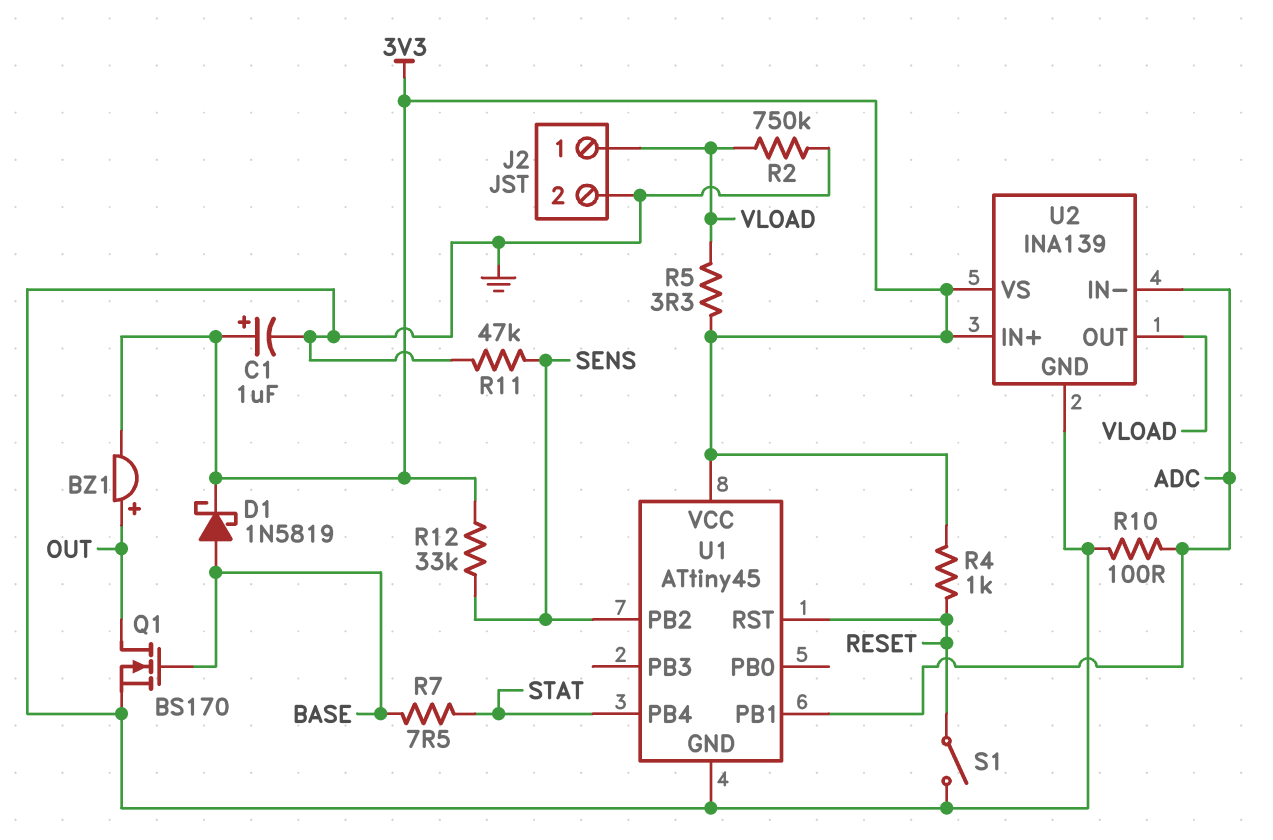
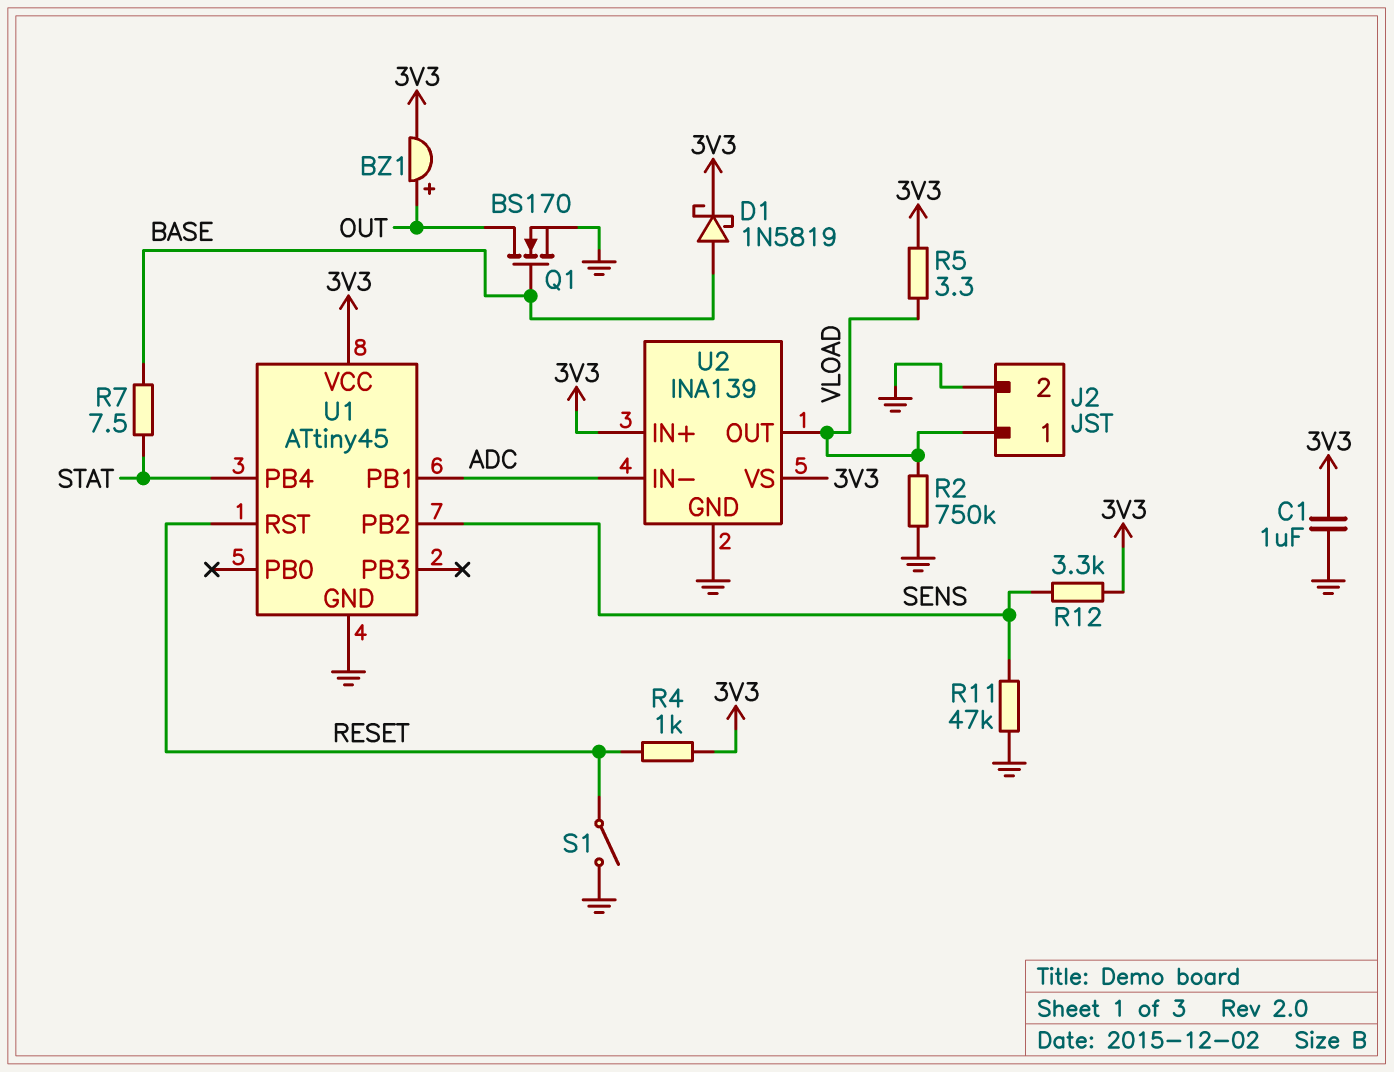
C1: 1uF (plus 3V3, minus GND) -> 1uF (3V3, GND)
R10: 100 (ADC, GND) -> none
R12: 33k (3V3, SENS) -> 3.3k (3V3, SENS)

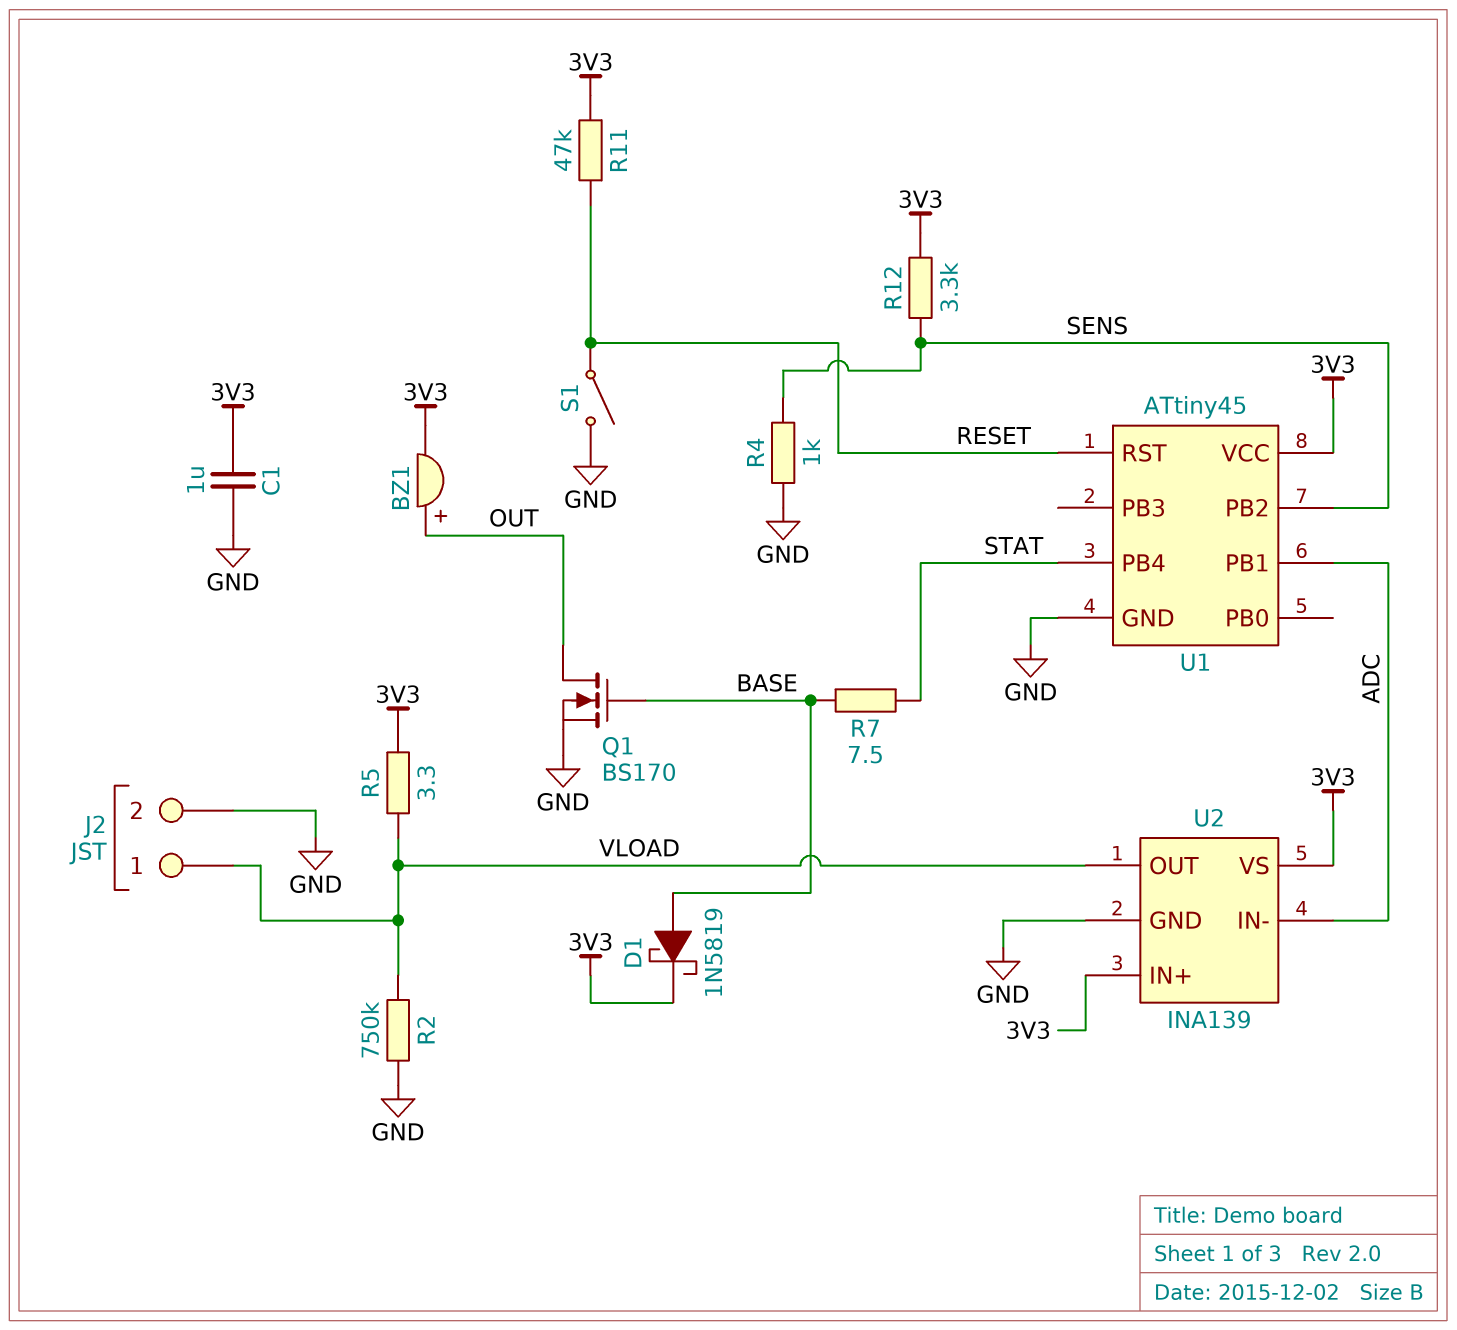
R4: 1k (3V3, RESET) -> 1k (GND, SENS)
R11: 47k (GND, SENS) -> 47k (3V3, RESET)

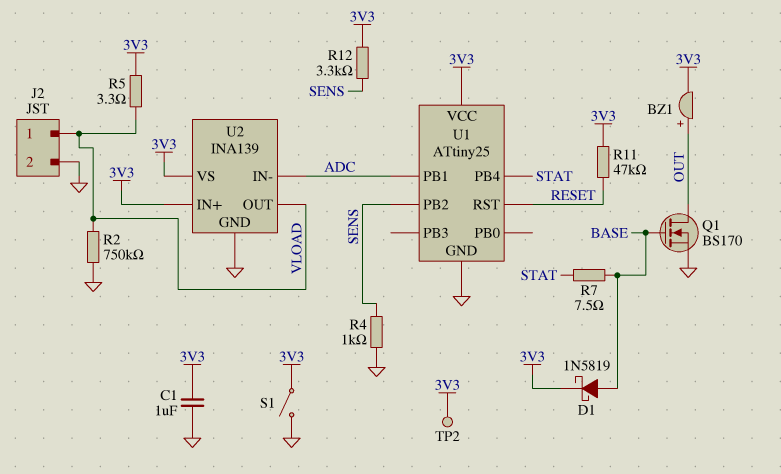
S1: switch (GND, RESET) -> switch (3V3, GND)
TP2: none -> test point (3V3)
U1: ATtiny45 -> ATtiny25

